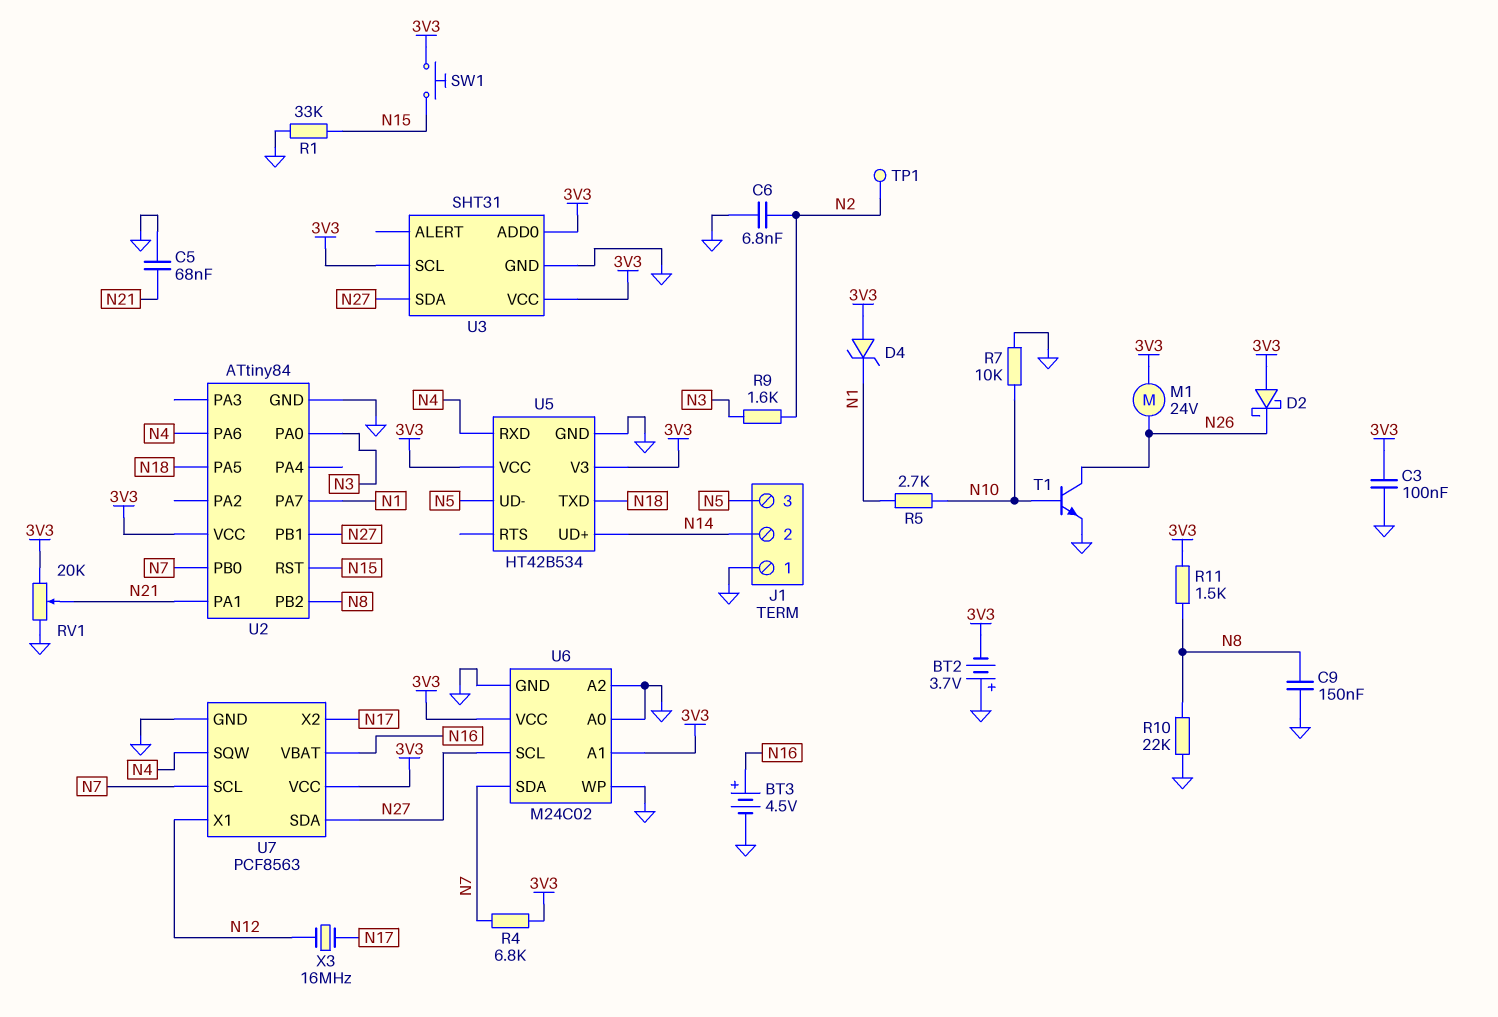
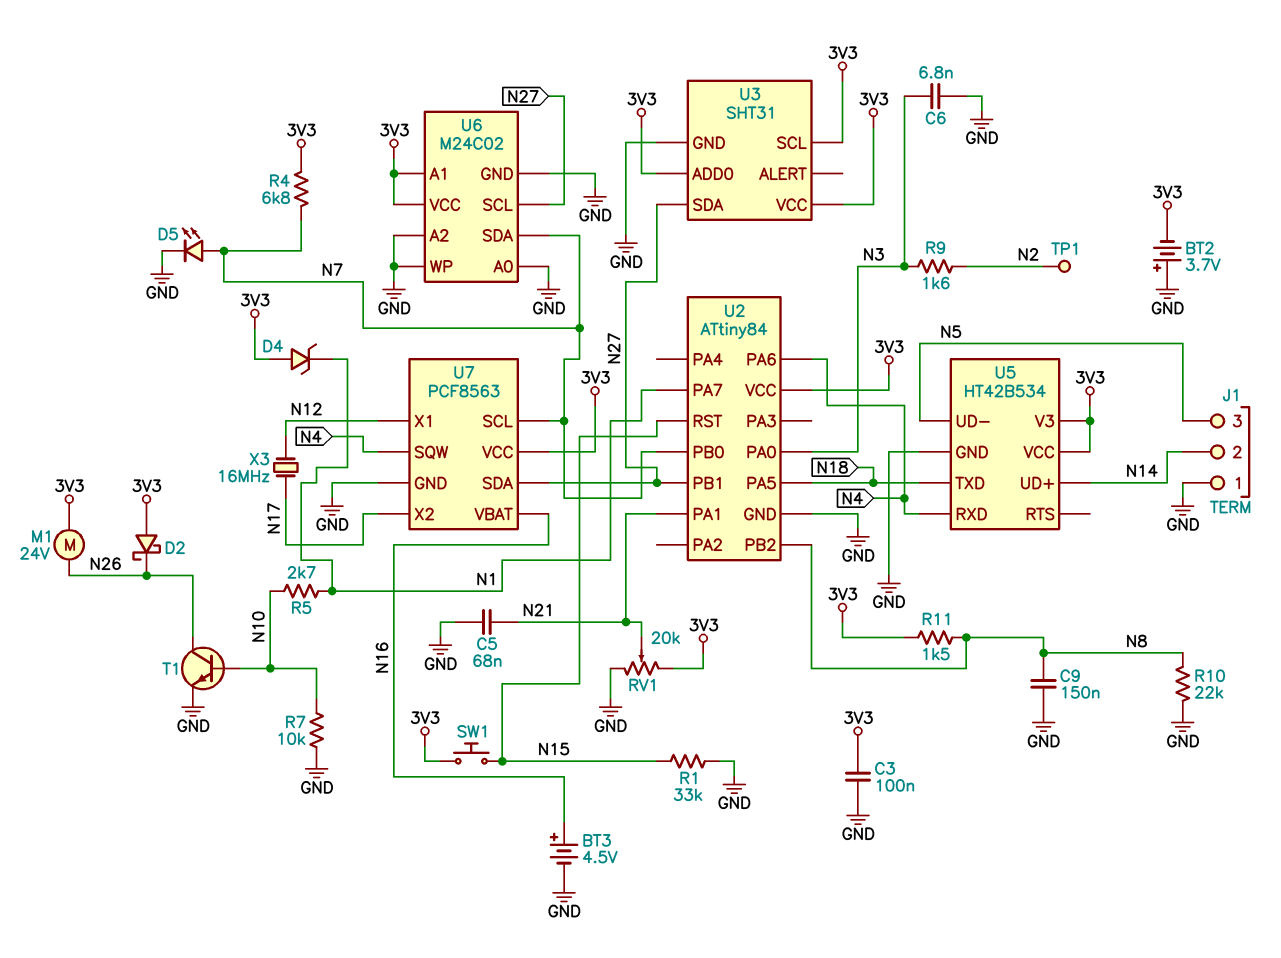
C6: 6.8nF (GND, N2) -> 6.8nF (GND, N3)
D5: none -> LED (A N7, K GND)

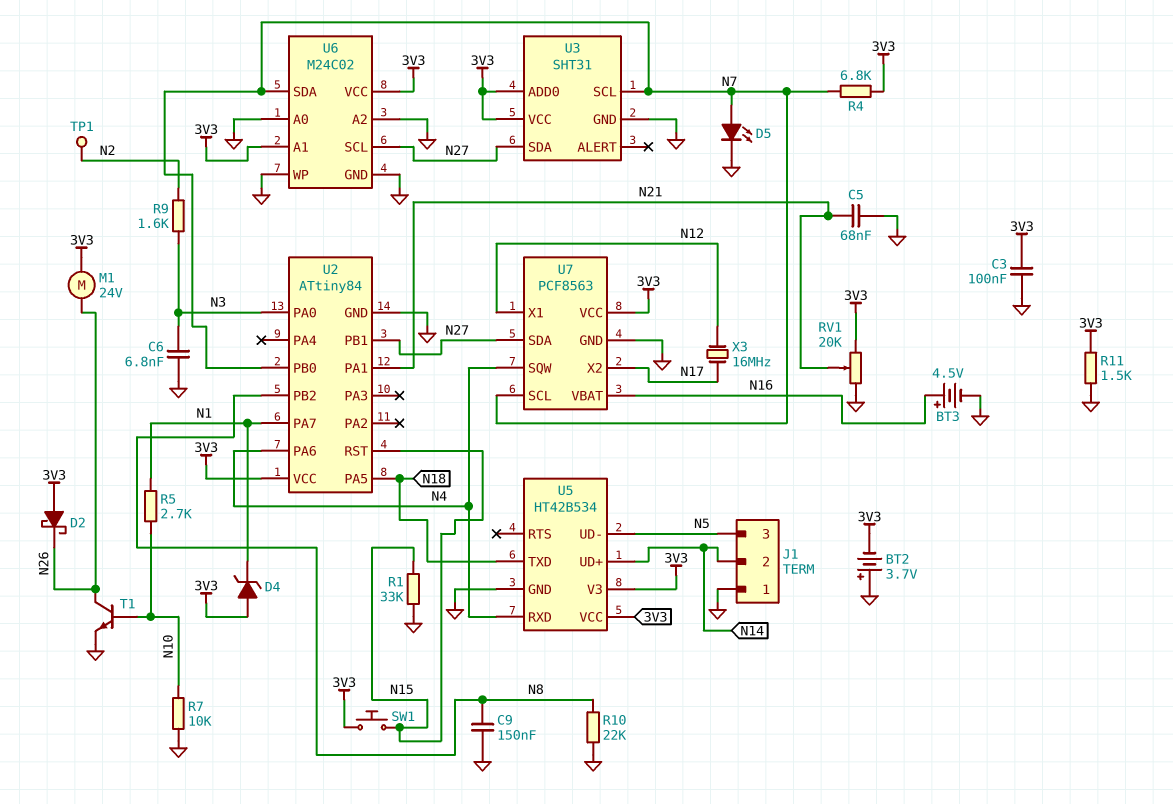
R11: 1.5k (3V3, N8) -> 1.5k (3V3, GND)
U3 pin SCL: 3V3 -> N7

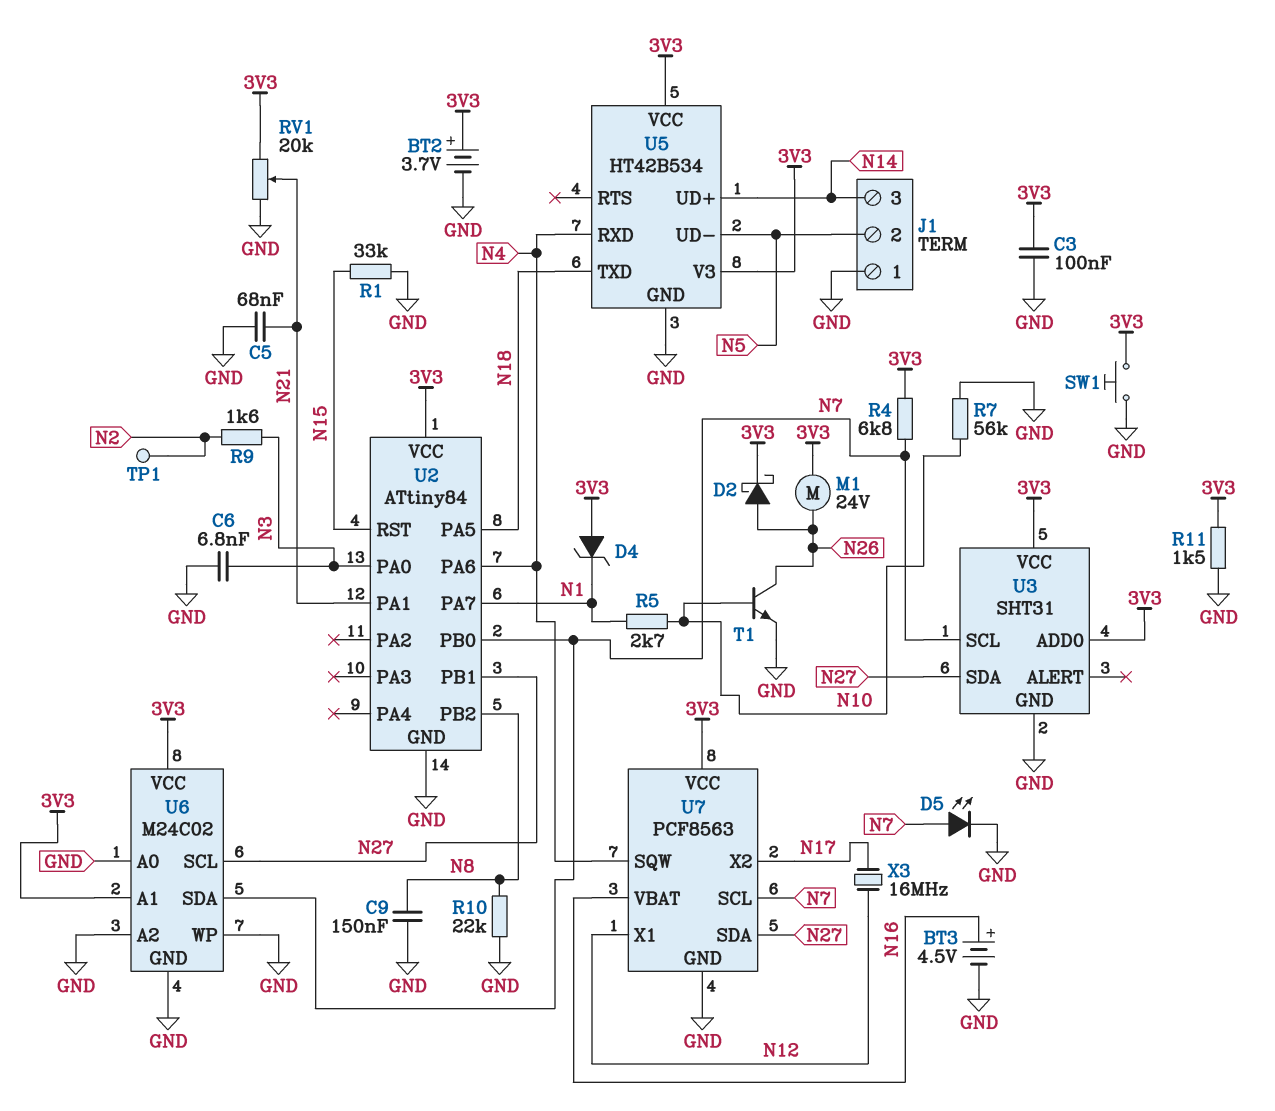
BT2: 3.7V (plus GND, minus 3V3) -> 3.7V (plus 3V3, minus GND)
D2: schottky (A 3V3, K N26) -> schottky (A N26, K 3V3)
J1 pin 2: N14 -> N5
J1 pin 3: N5 -> N14
R7: 10k (GND, N10) -> 56k (GND, N10)
SW1: button (3V3, N15) -> button (3V3, GND)

